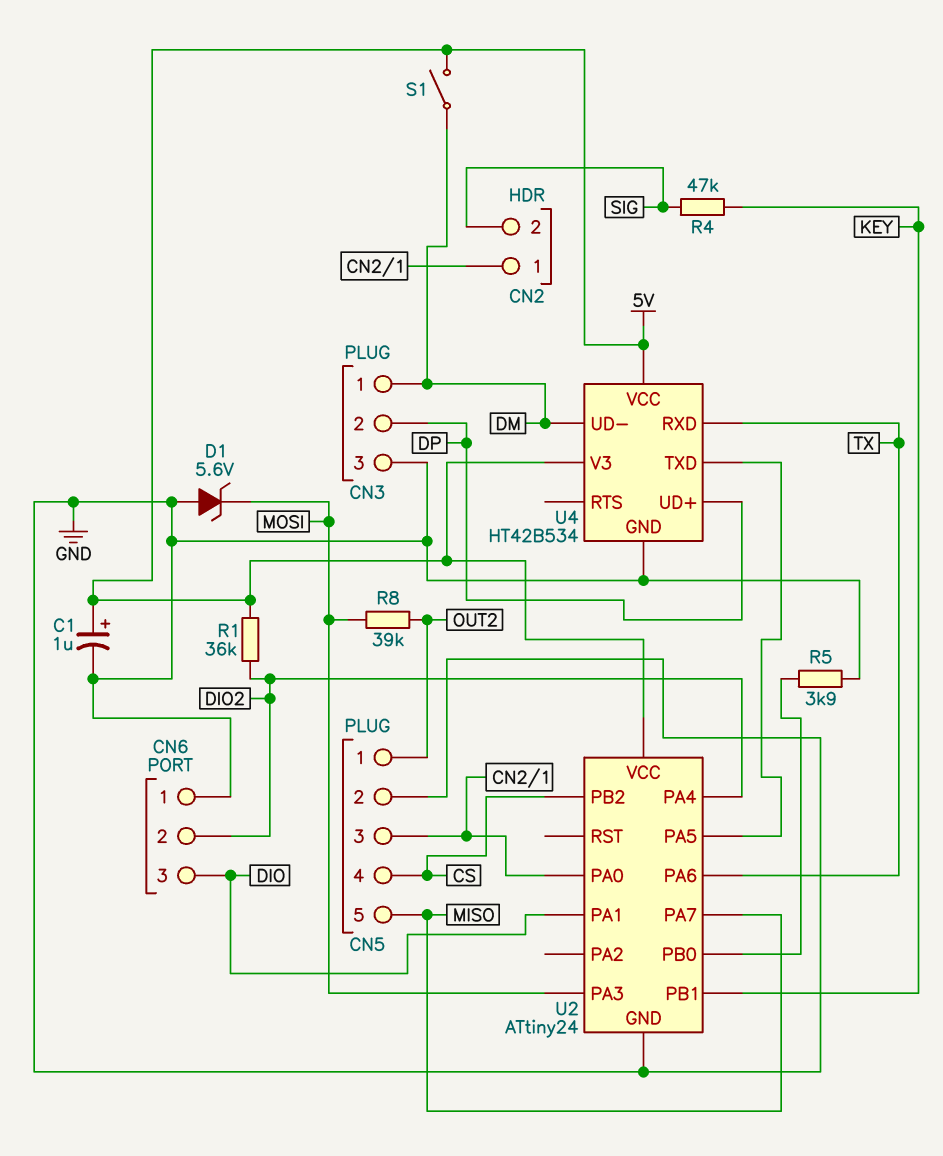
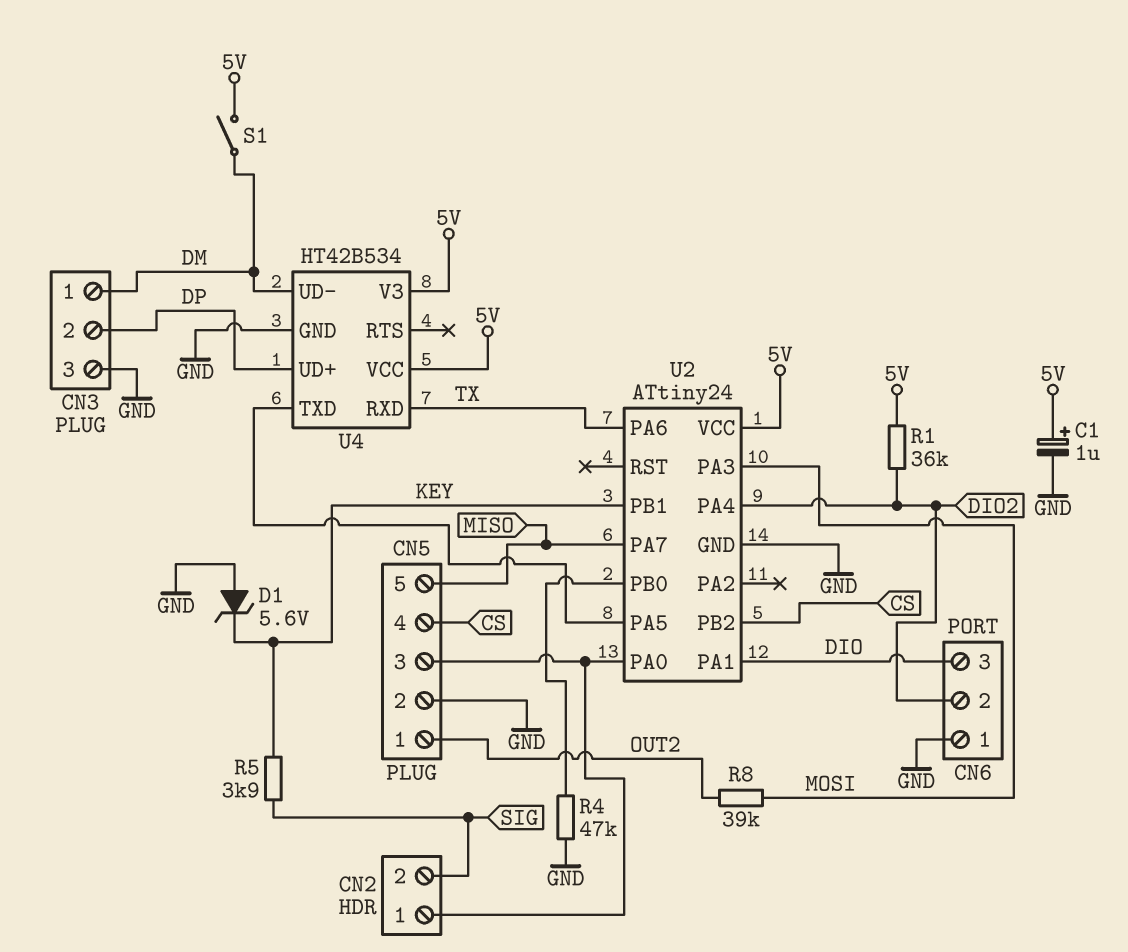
D1: zener 5.6V (A GND, K MOSI) -> zener 5.6V (A GND, K KEY)
R4: 47k (KEY, SIG) -> 47k (GND, U2/PB0)
R5: 3.9k (GND, U2/PB0) -> 3.9k (KEY, SIG)

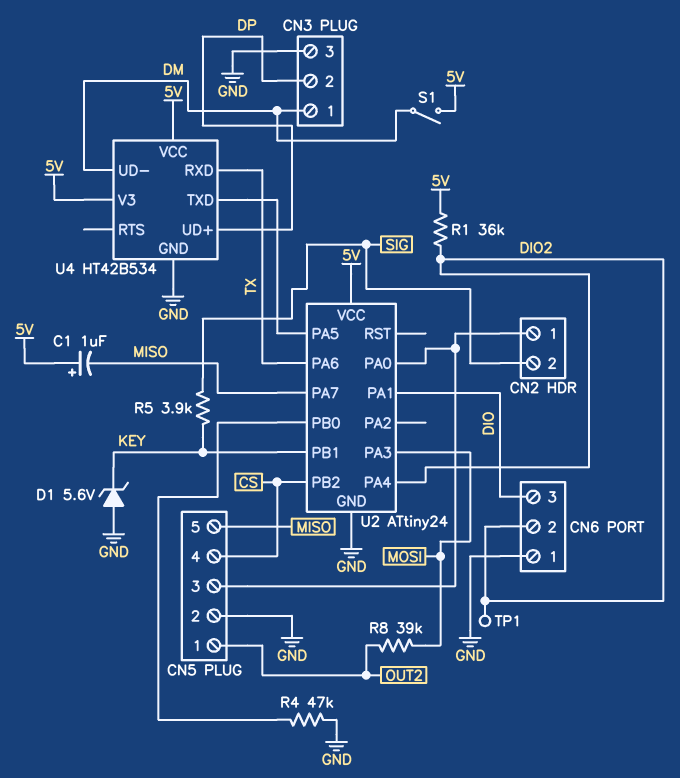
C1: 1uF (plus 5V, minus GND) -> 1uF (plus 5V, minus MISO)
TP1: none -> test point (DIO2)

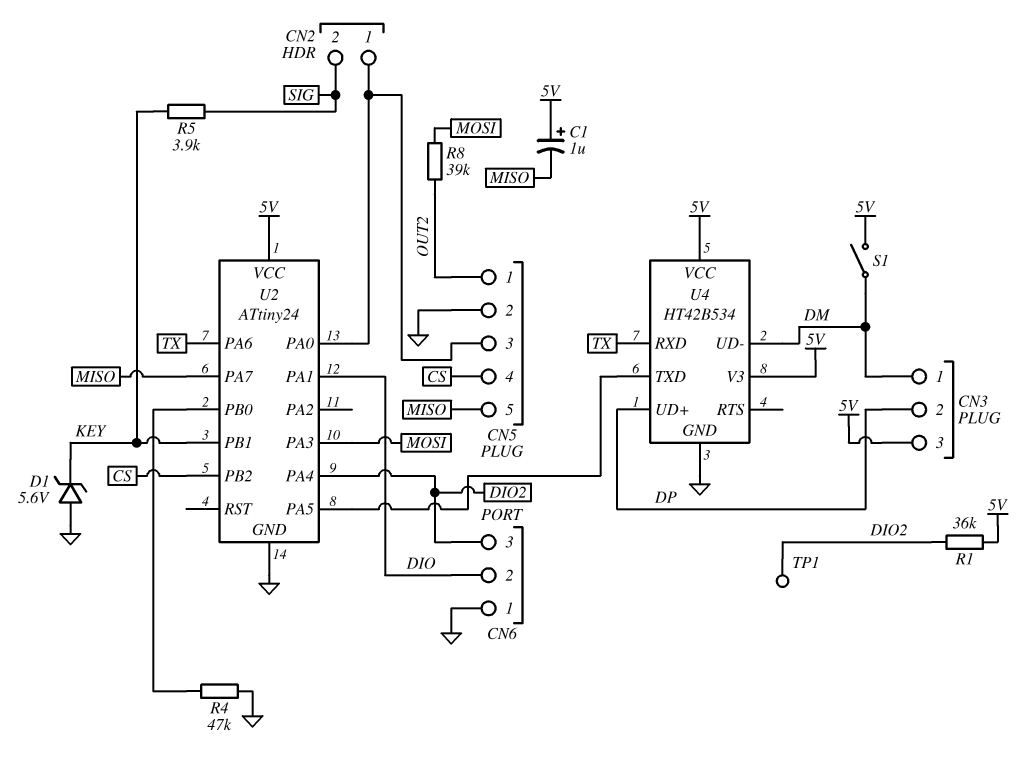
CN3 pin 3: GND -> 5V
CN6 pin 2: DIO2 -> DIO
CN6 pin 3: DIO -> DIO2

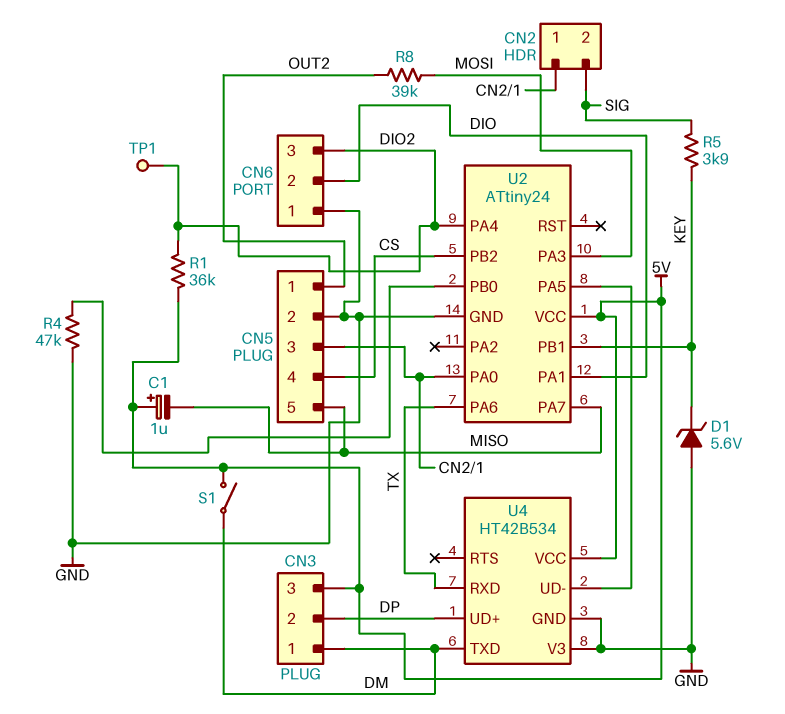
U4 pin TXD: U2/PA5 -> DM
U4 pin UD-: DM -> U2/PA5
U4 pin V3: 5V -> GND

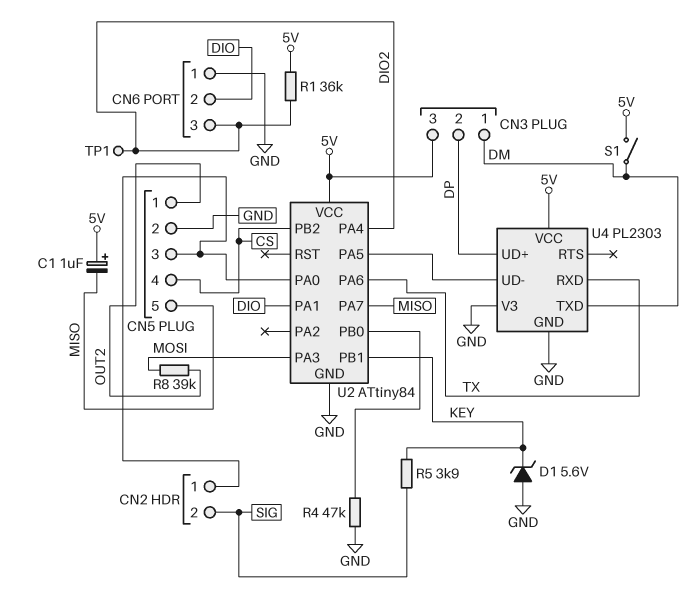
U2: ATtiny24 -> ATtiny84
U4: HT42B534 -> PL2303

